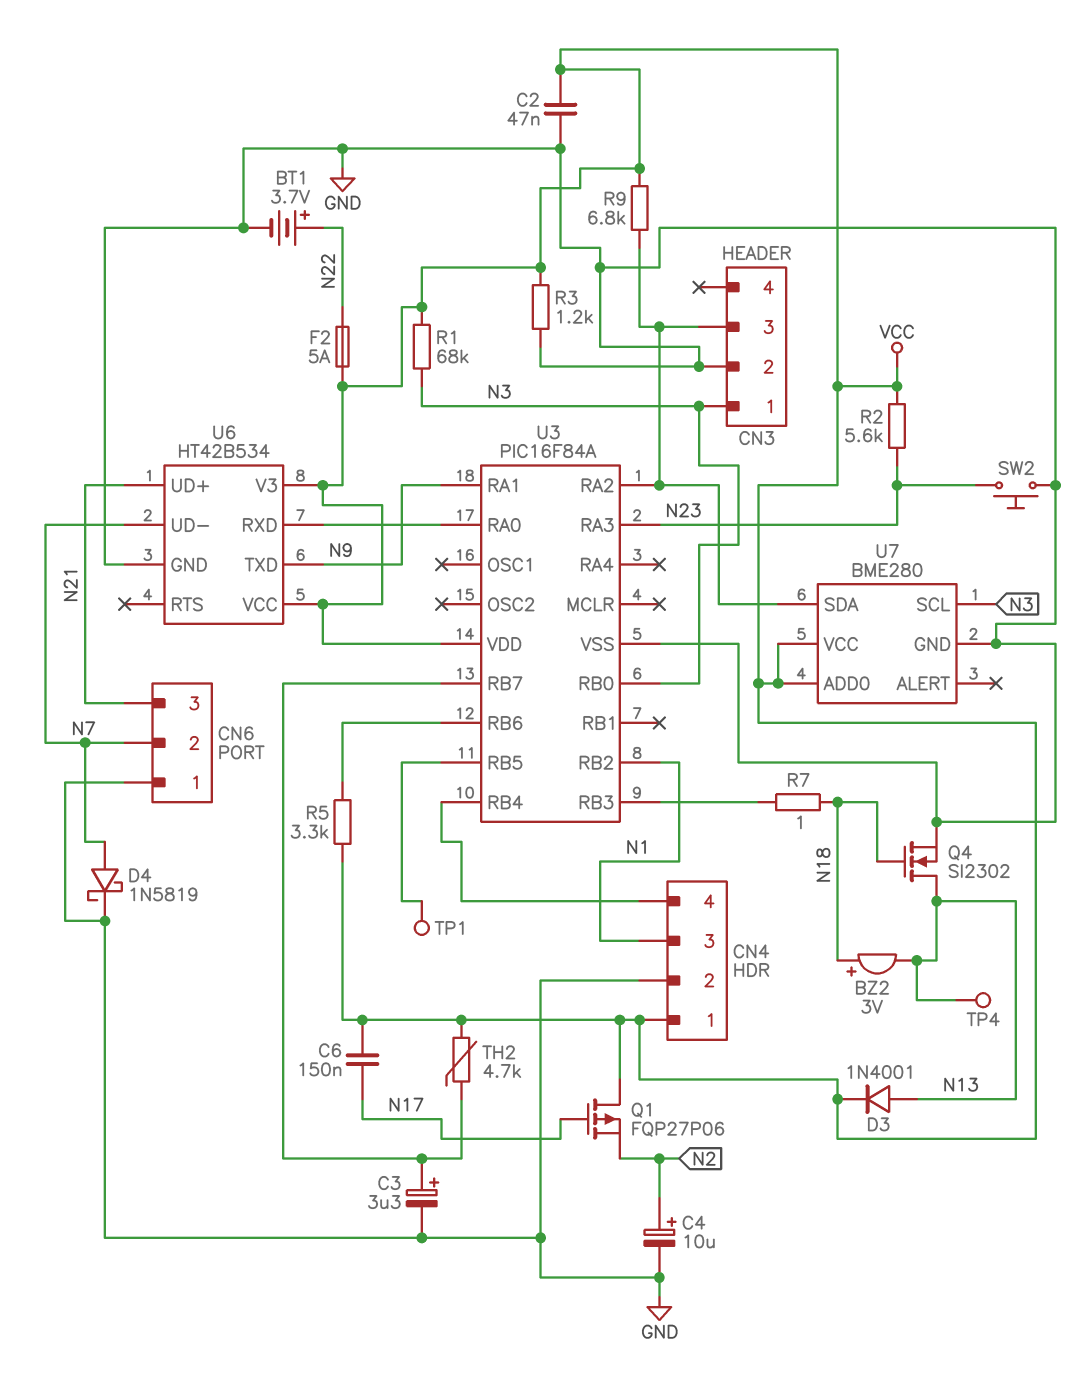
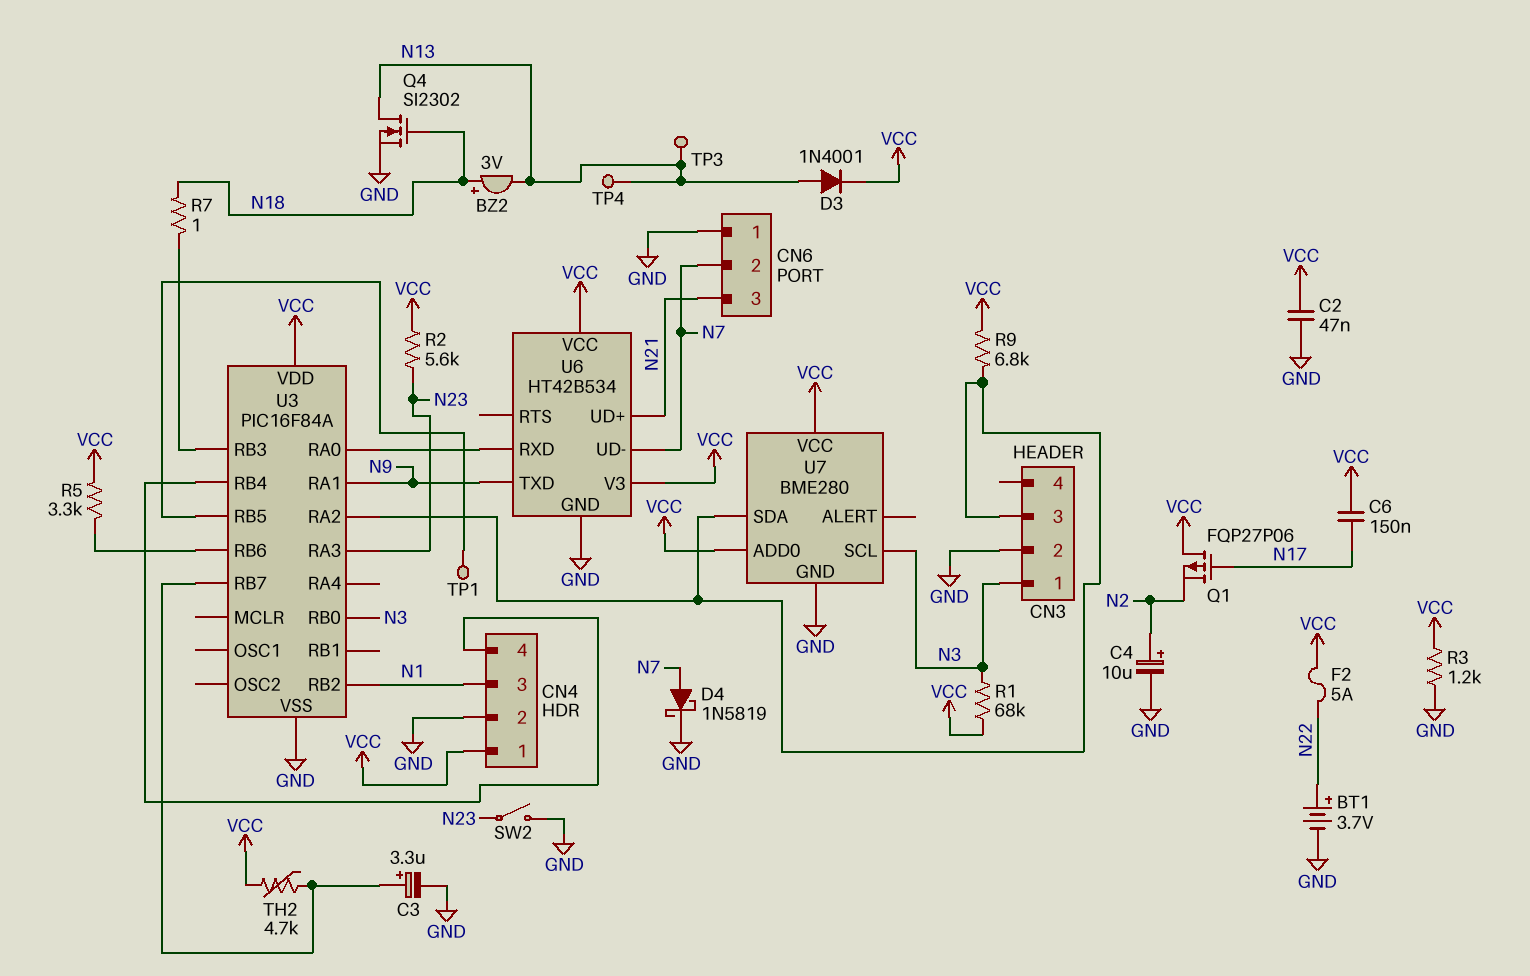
SW2: button (GND, N23) -> switch (GND, N23)
TP3: none -> test point (N13)

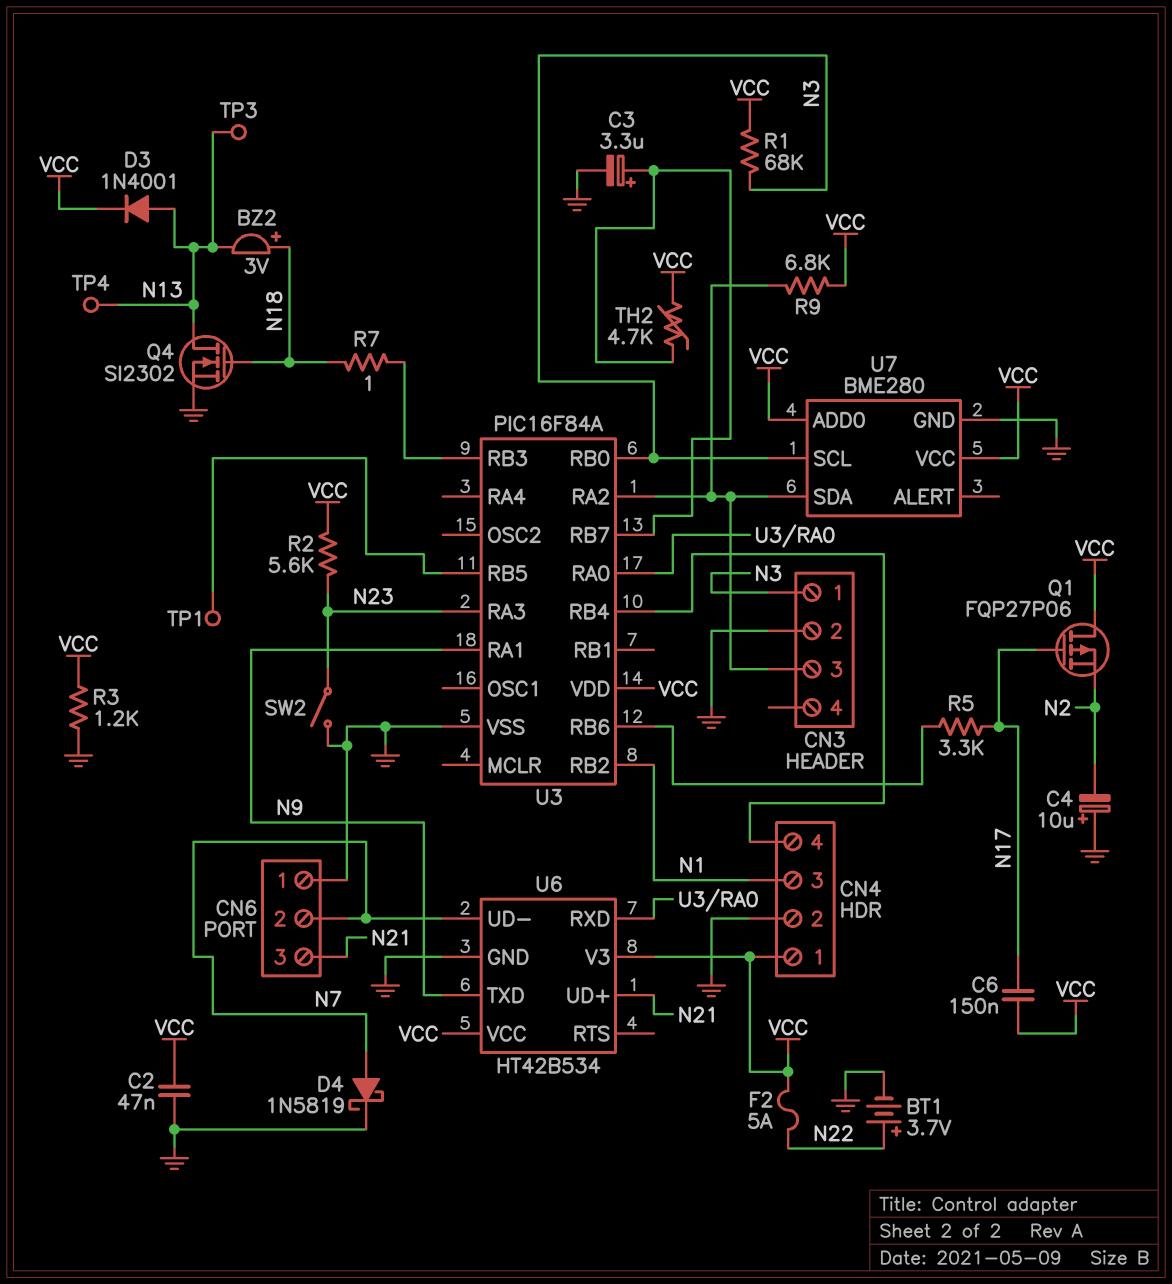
C4: 10uF (plus N2, minus GND) -> 10uF (plus GND, minus N2)
R5: 3.3k (U3/RB6, VCC) -> 3.3k (N17, U3/RB6)

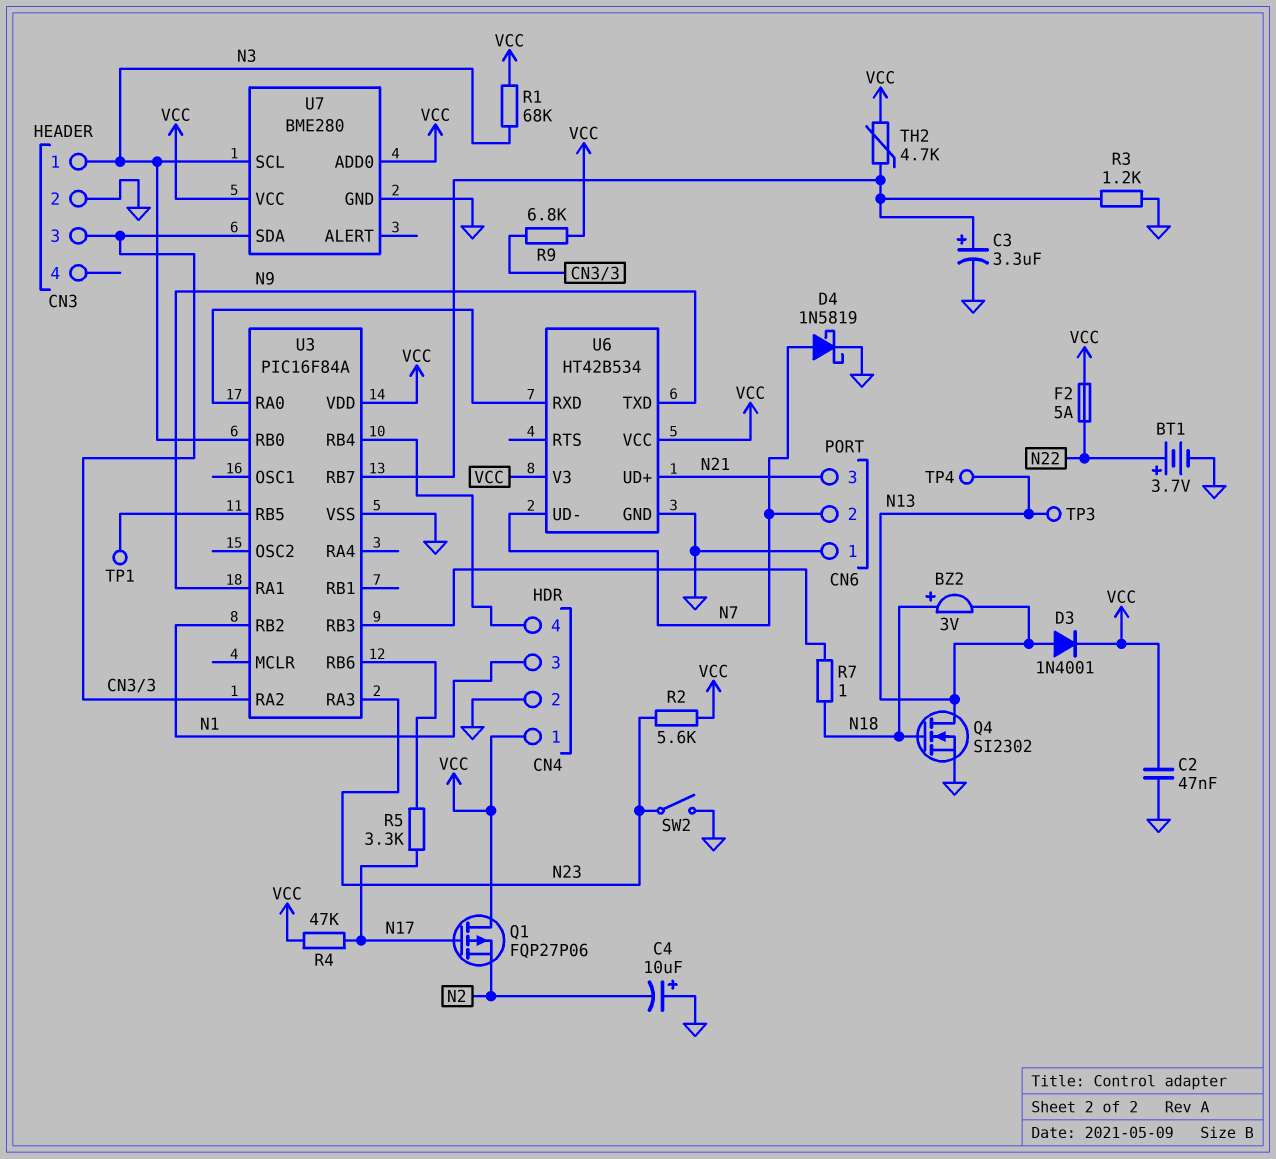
C6: 150nF (N17, VCC) -> none
R3: 1.2k (GND, VCC) -> 1.2k (GND, U3/RB7)
R4: none -> 47k (N17, VCC)

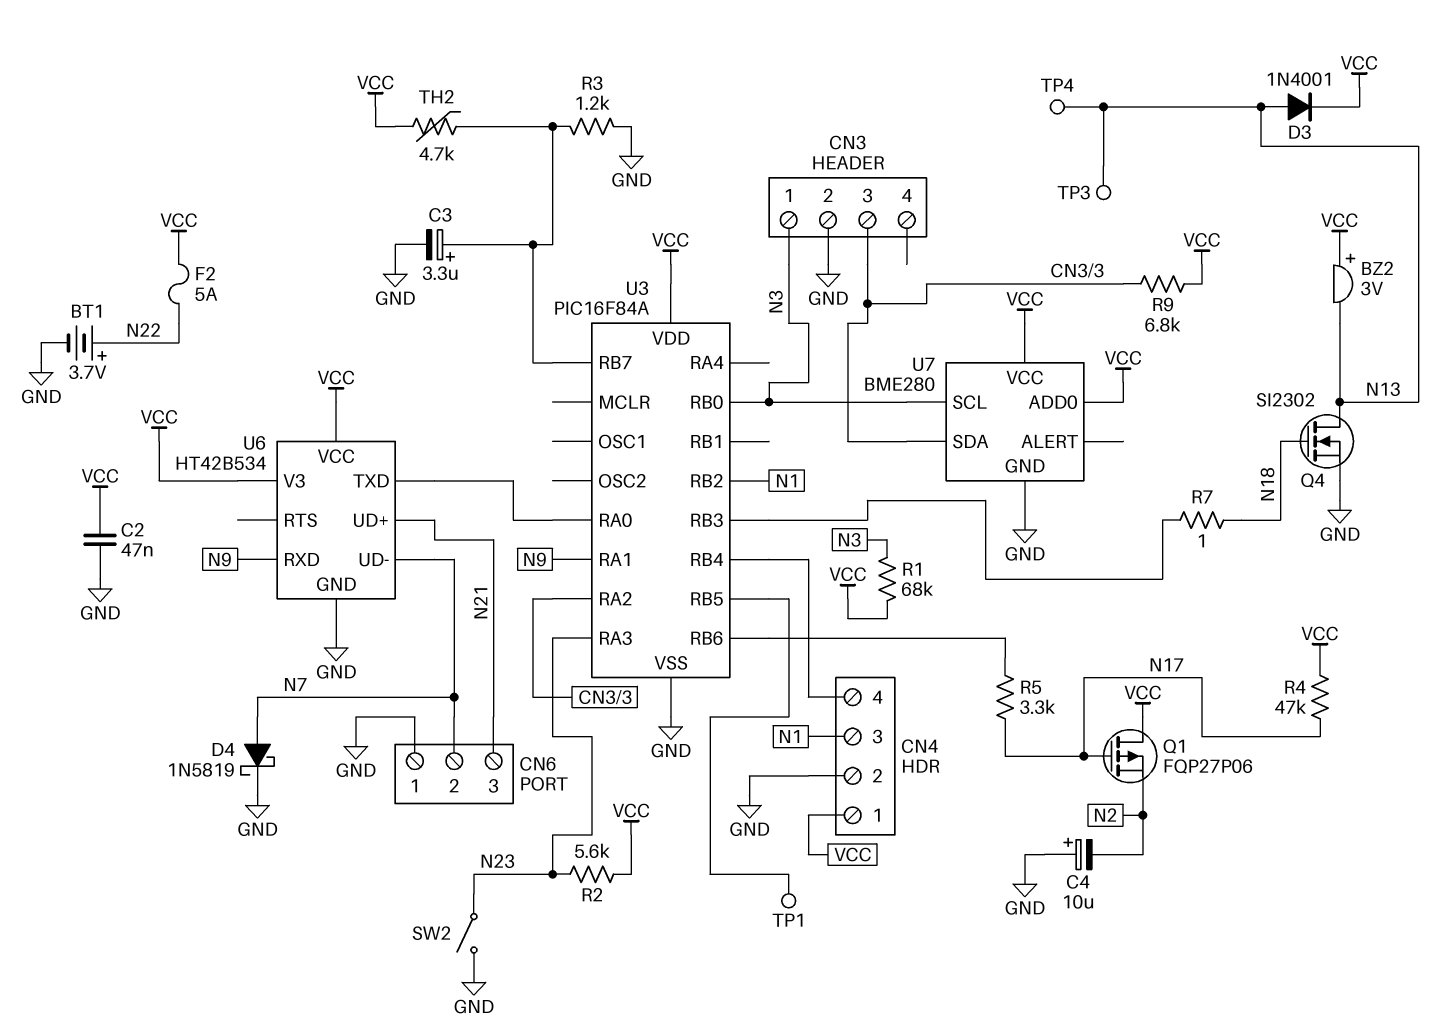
BZ2: buzzer 3V (plus N18, minus N13) -> buzzer 3V (plus VCC, minus N13)
U6 pin RXD: U3/RA0 -> N9
U6 pin TXD: N9 -> U3/RA0

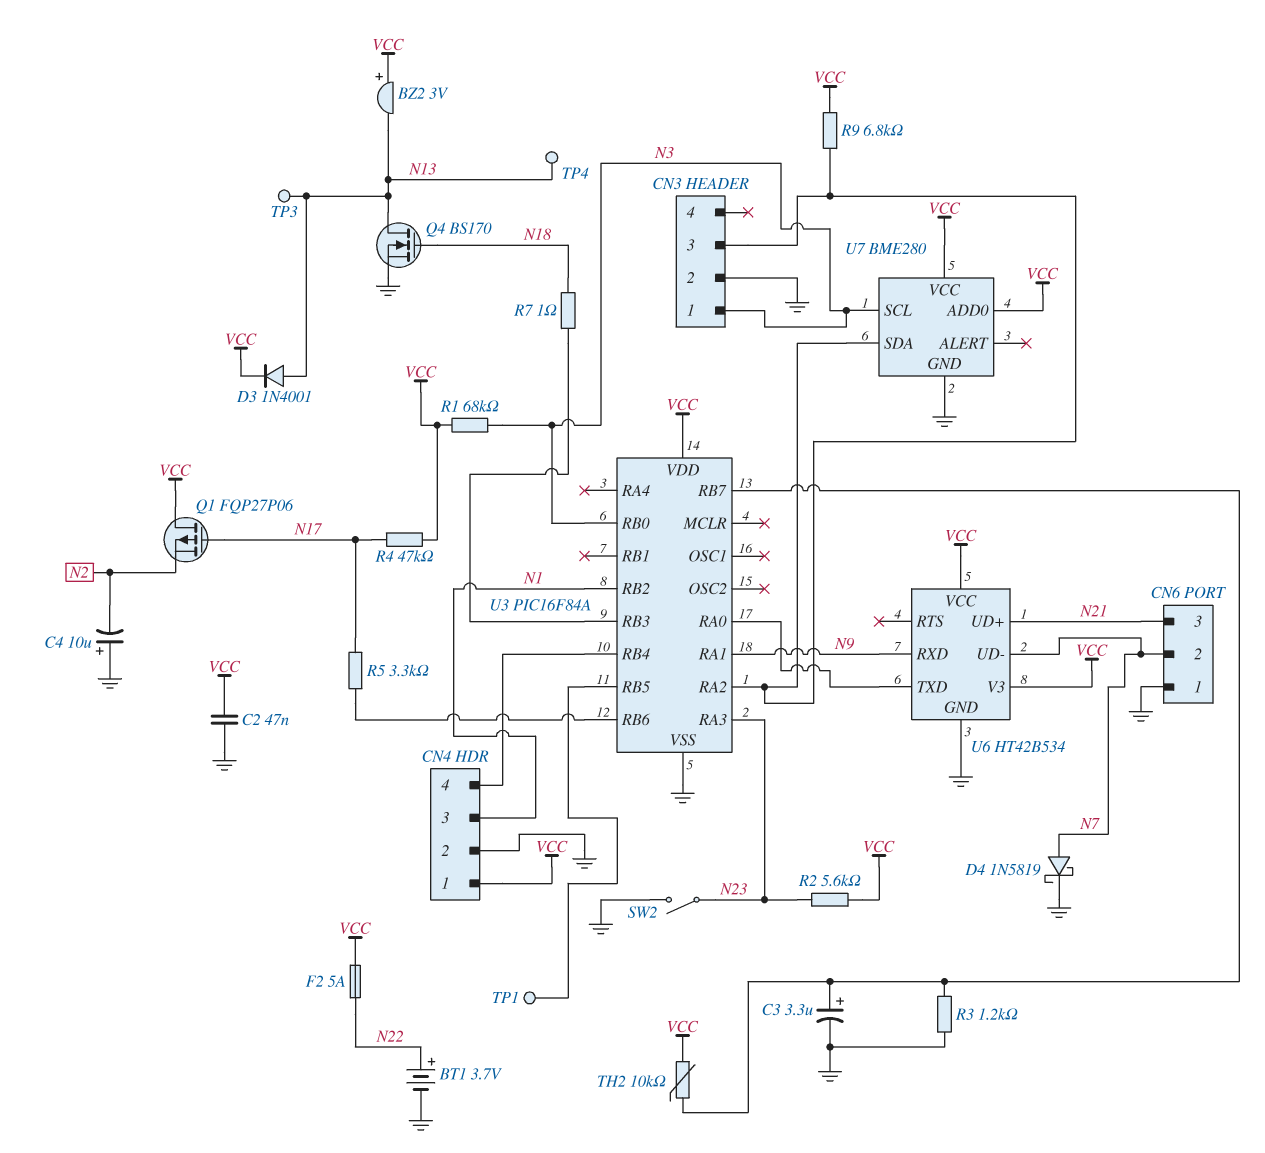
Q4: NMOS SI2302 (G N18, D N13, S GND) -> NMOS BS170 (G N18, D N13, S GND)
TH2: 4.7k (U3/RB7, VCC) -> 10k (U3/RB7, VCC)

